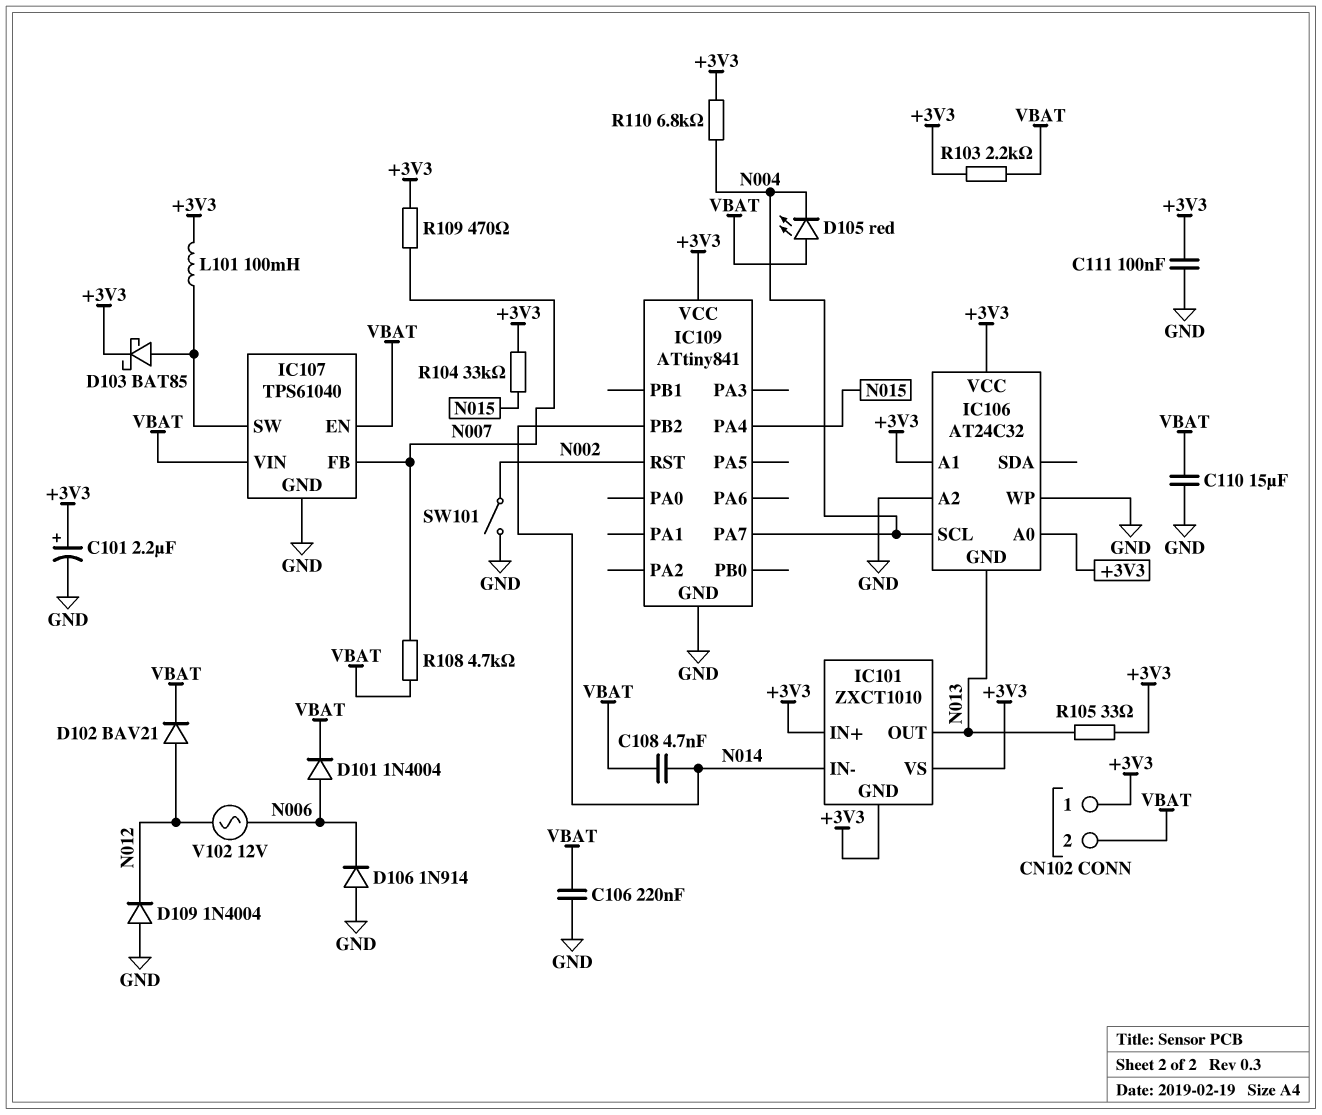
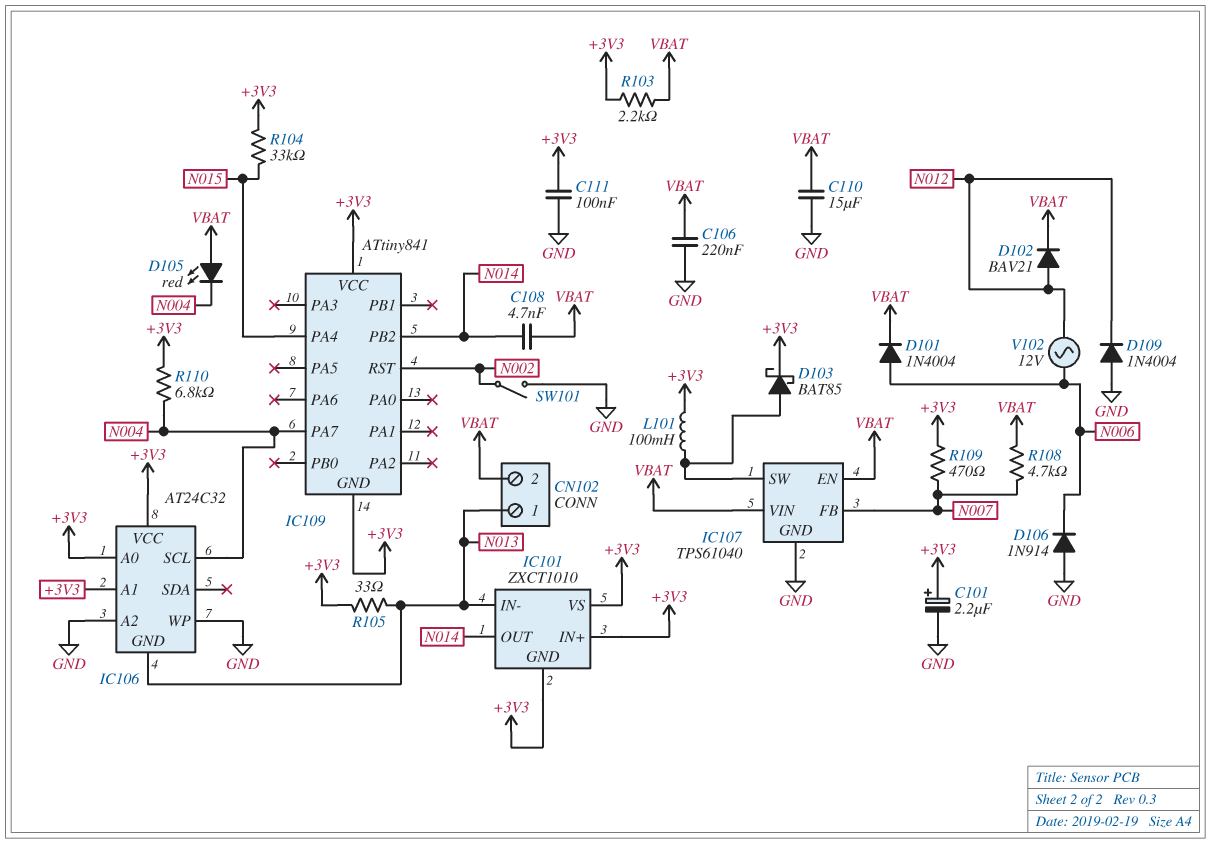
CN102 pin 1: +3V3 -> N013
IC101 pin IN-: N014 -> N013
IC101 pin OUT: N013 -> N014
IC109 pin GND: GND -> +3V3

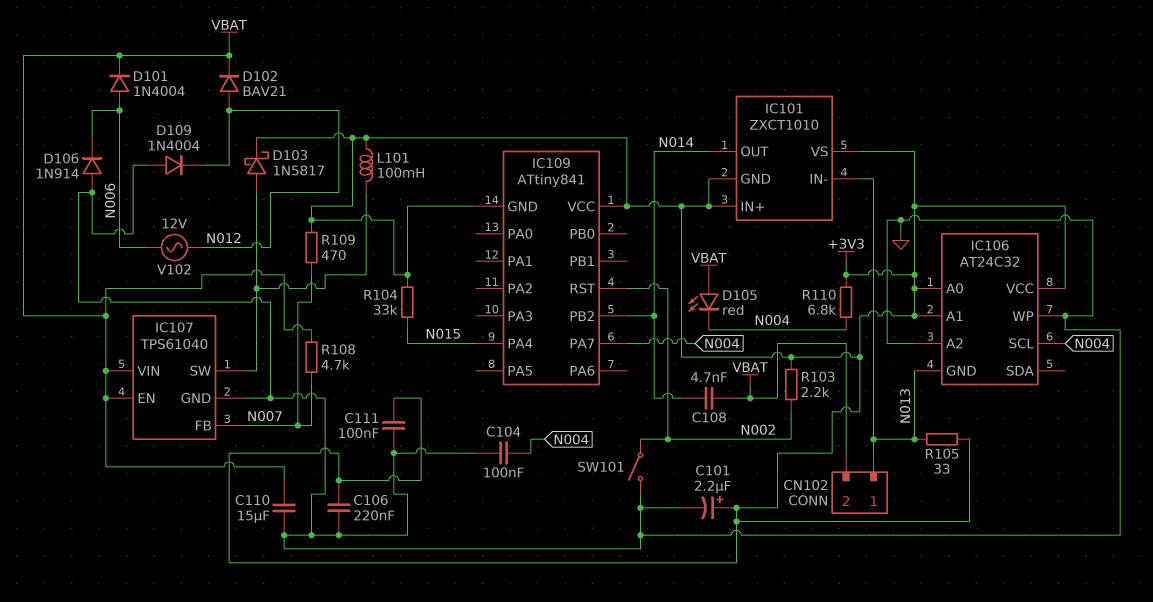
C104: none -> 100nF (GND, N004)
C106: 220nF (GND, VBAT) -> 220nF (+3V3, GND)
D103: schottky BAT85 (A IC107/SW, K +3V3) -> schottky 1N5817 (A IC107/SW, K +3V3)
R103: 2.2k (+3V3, VBAT) -> 2.2k (+3V3, N002)

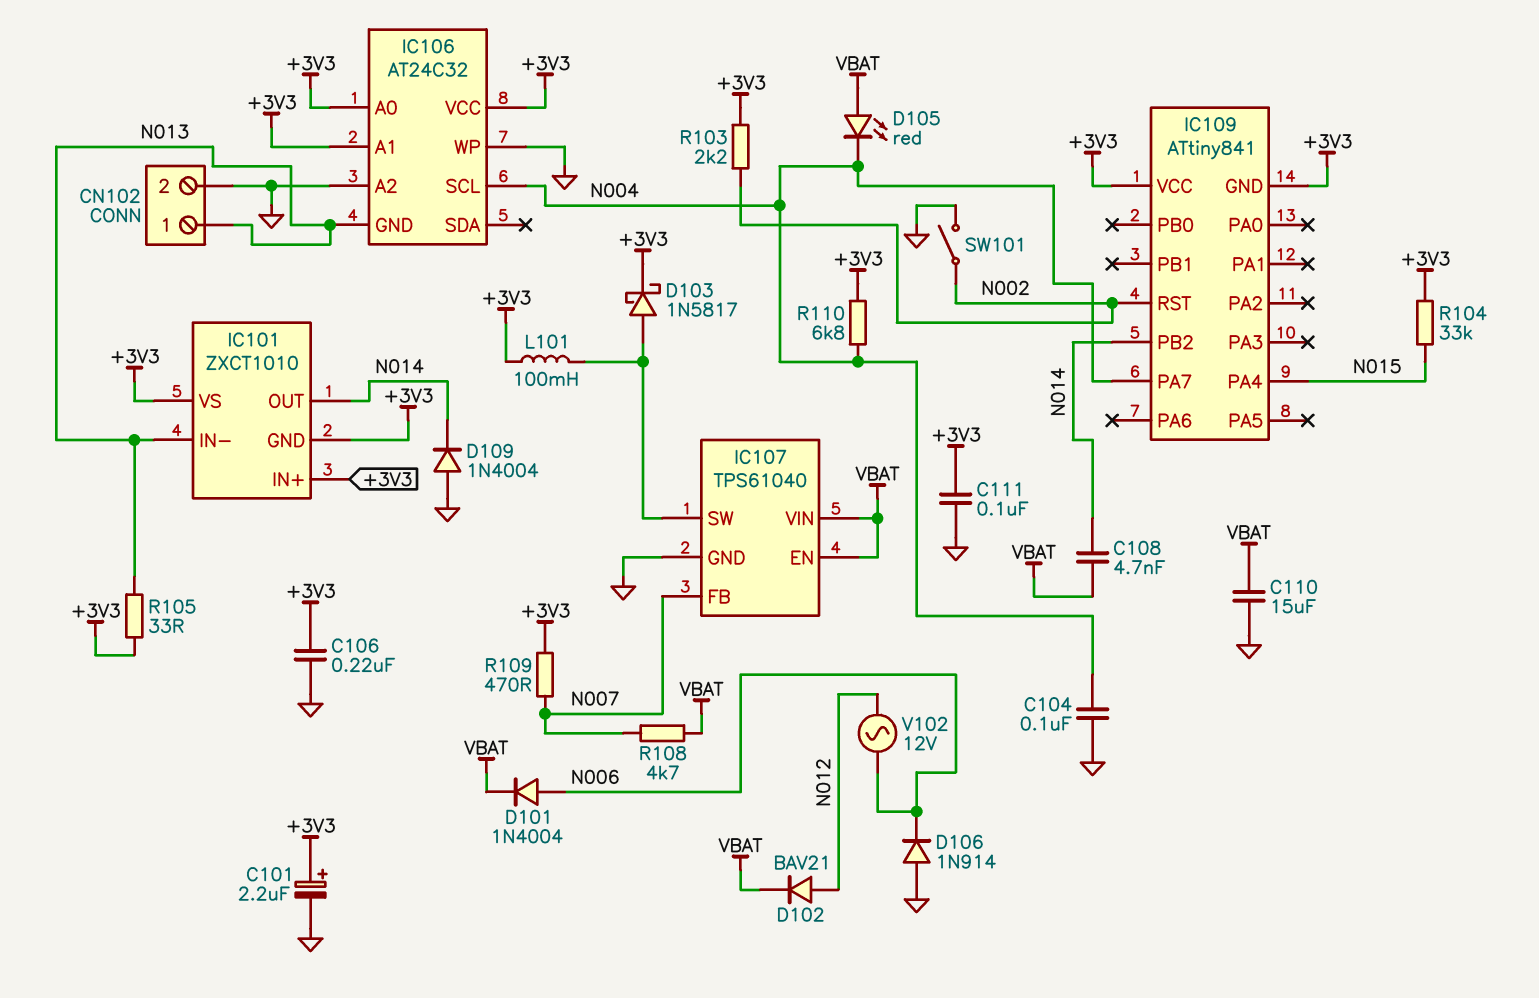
CN102 pin 2: VBAT -> GND
D109: diode 1N4004 (A GND, K N012) -> diode 1N4004 (A GND, K N014)

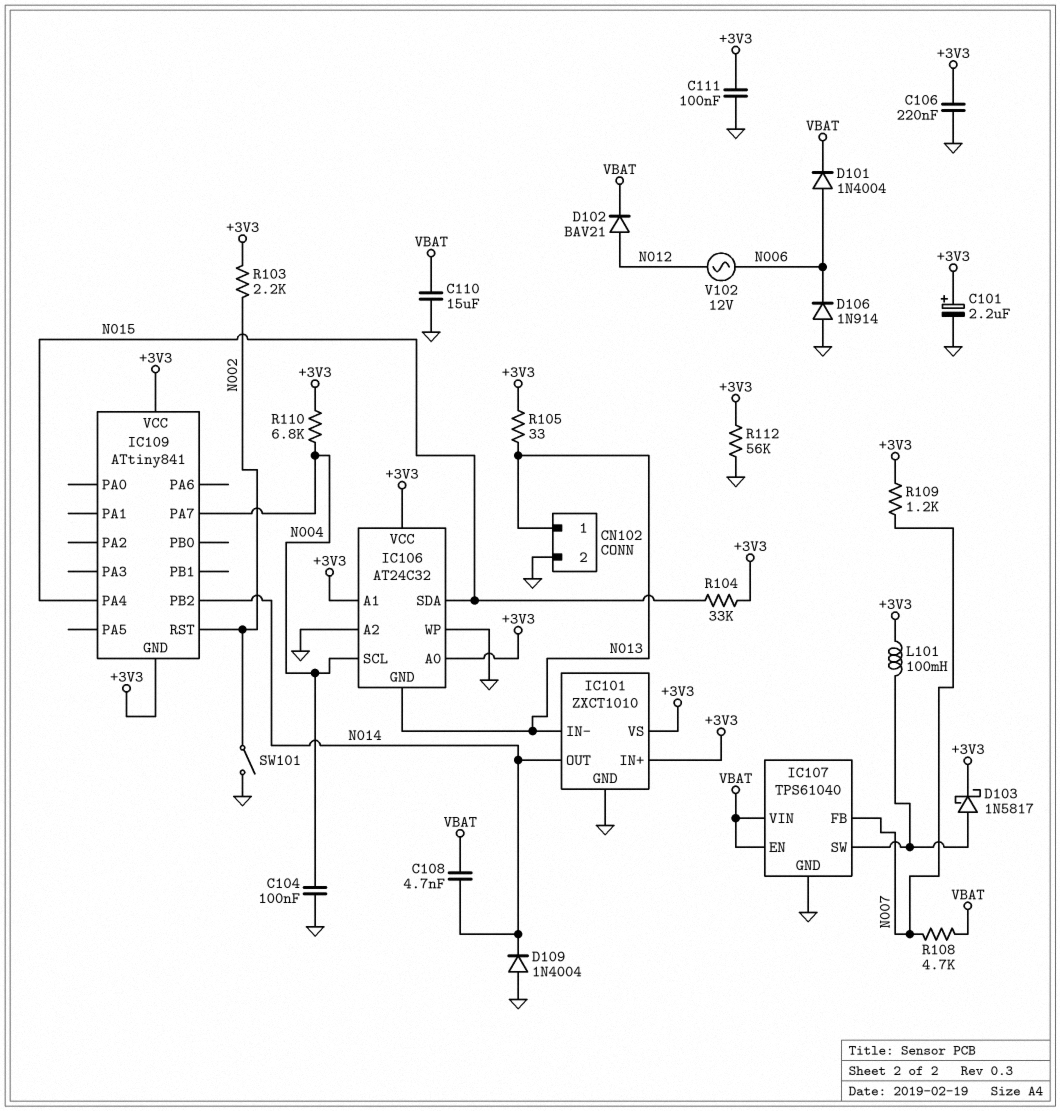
D105: LED red (A VBAT, K N004) -> none
IC101 pin GND: +3V3 -> GND
IC106 pin SDA: none -> N015
R109: 470 (+3V3, N007) -> 1.2k (+3V3, N007)
R112: none -> 56k (+3V3, GND)

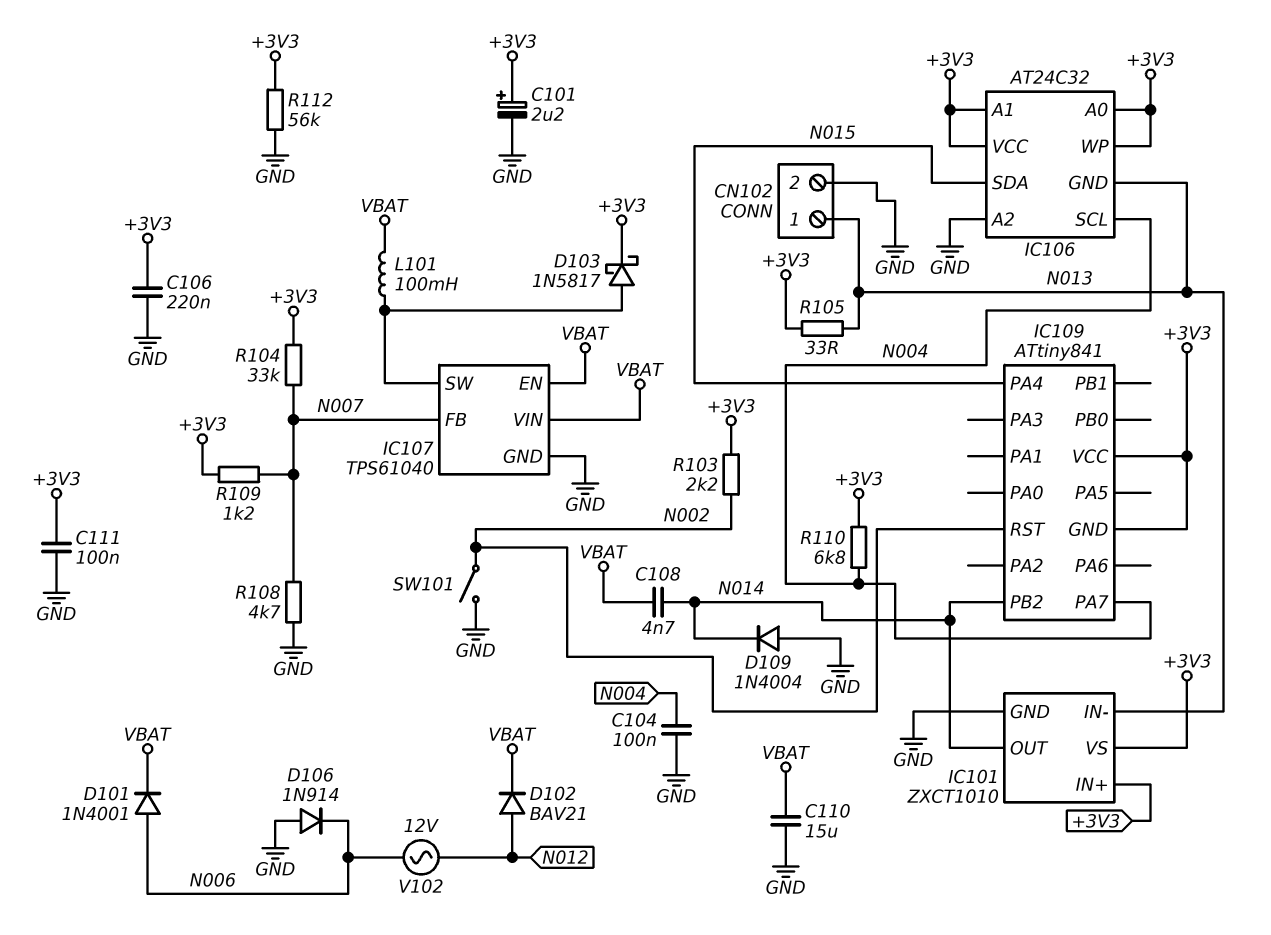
D101: diode 1N4004 (A N006, K VBAT) -> diode 1N4001 (A N006, K VBAT)
IC106 pin WP: GND -> +3V3
L101: 100mH (+3V3, IC107/SW) -> 100mH (IC107/SW, VBAT)
R104: 33k (+3V3, N015) -> 33k (+3V3, N007)
R108: 4.7k (N007, VBAT) -> 4.7k (GND, N007)

